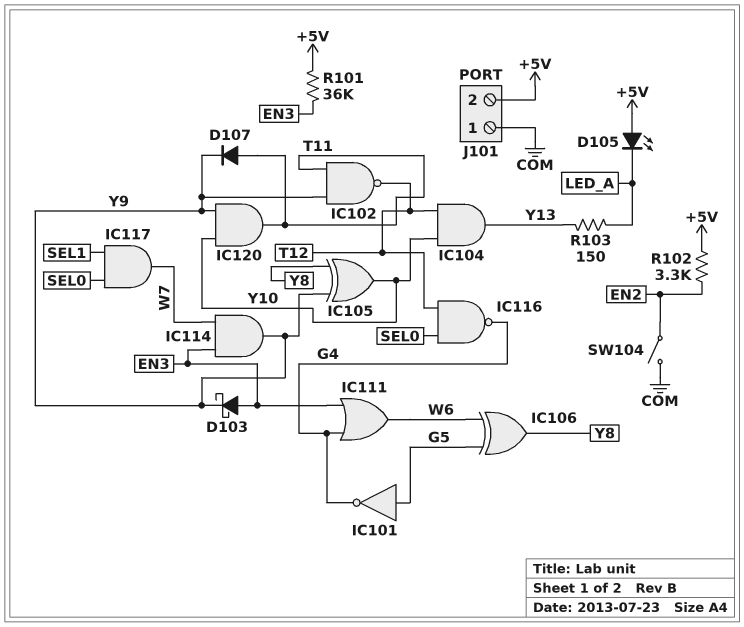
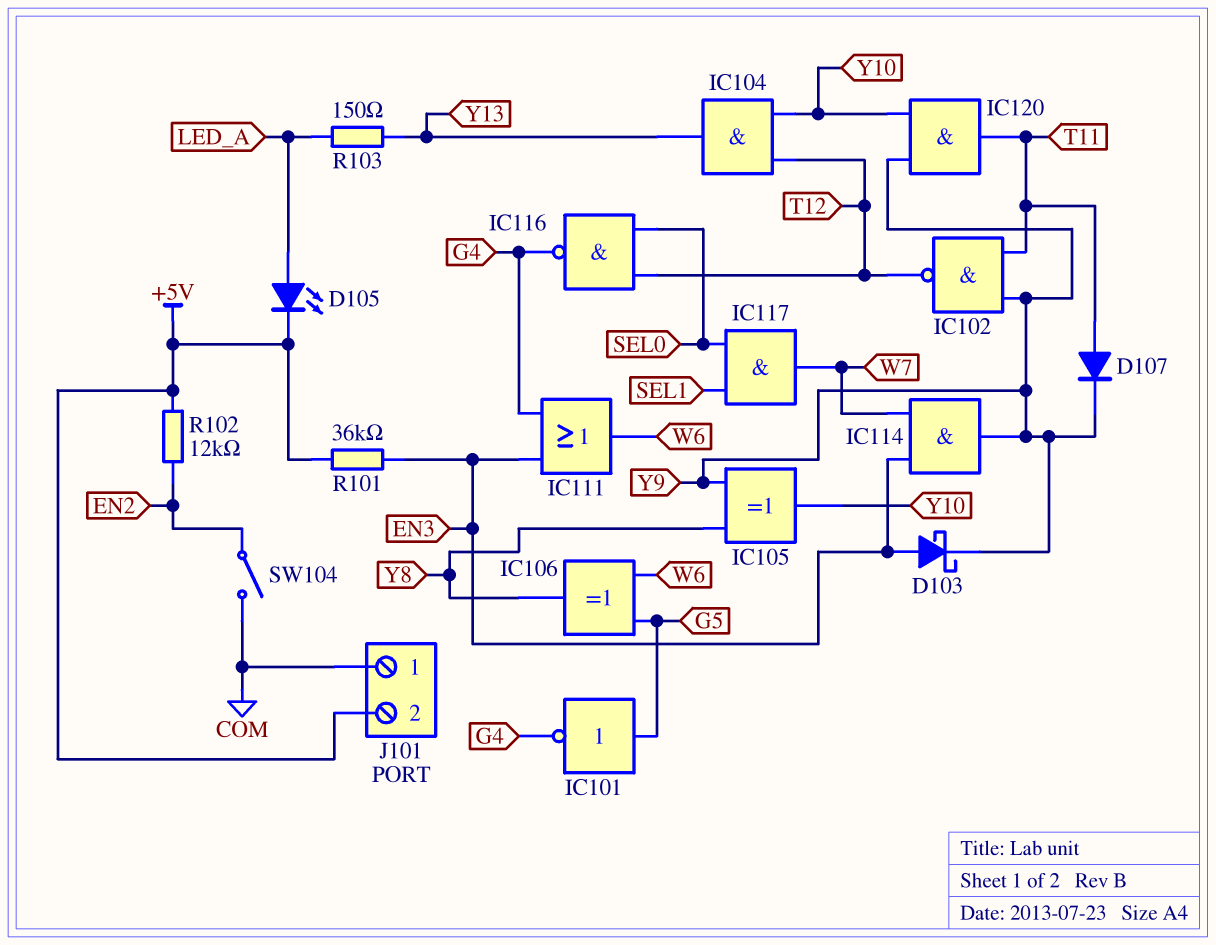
D105: LED (A +5V, K LED_A) -> LED (A LED_A, K +5V)
R102: 3.3k (+5V, EN2) -> 12k (+5V, EN2)

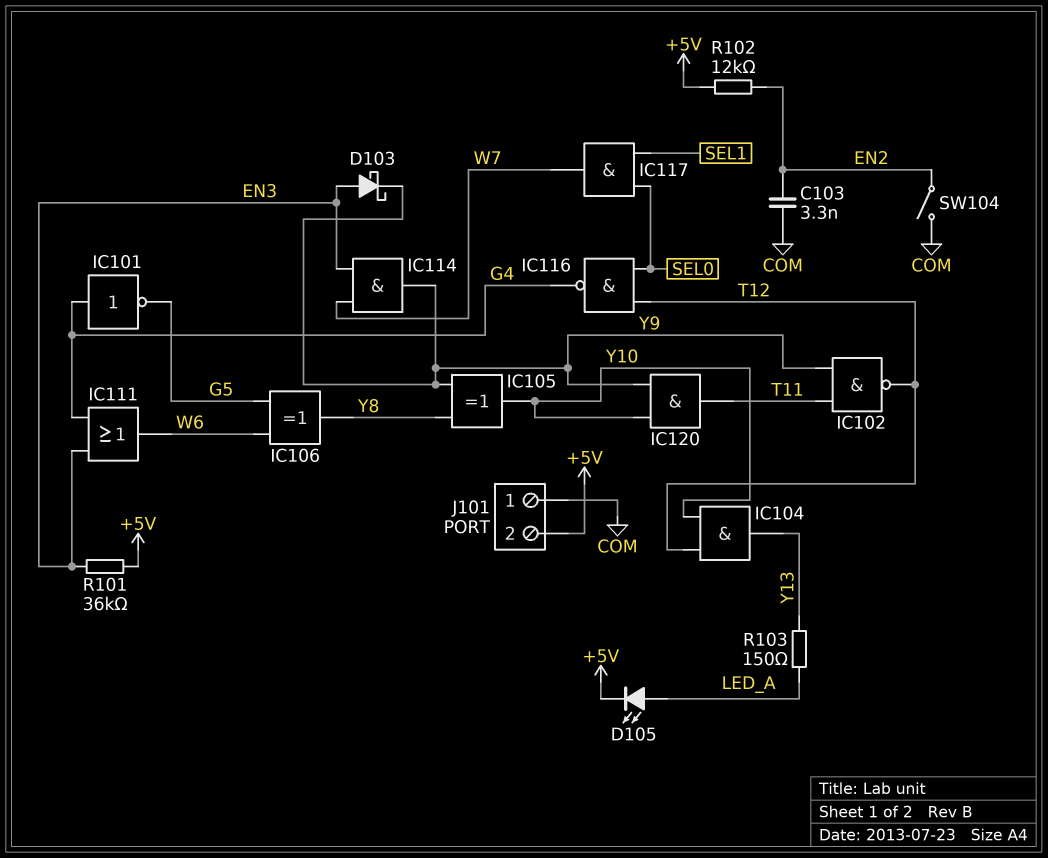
C103: none -> 3.3nF (COM, EN2)
D107: diode (A T11, K Y9) -> none
IC101: NOT (in G5, out G4) -> NOT (in G4, out G5)

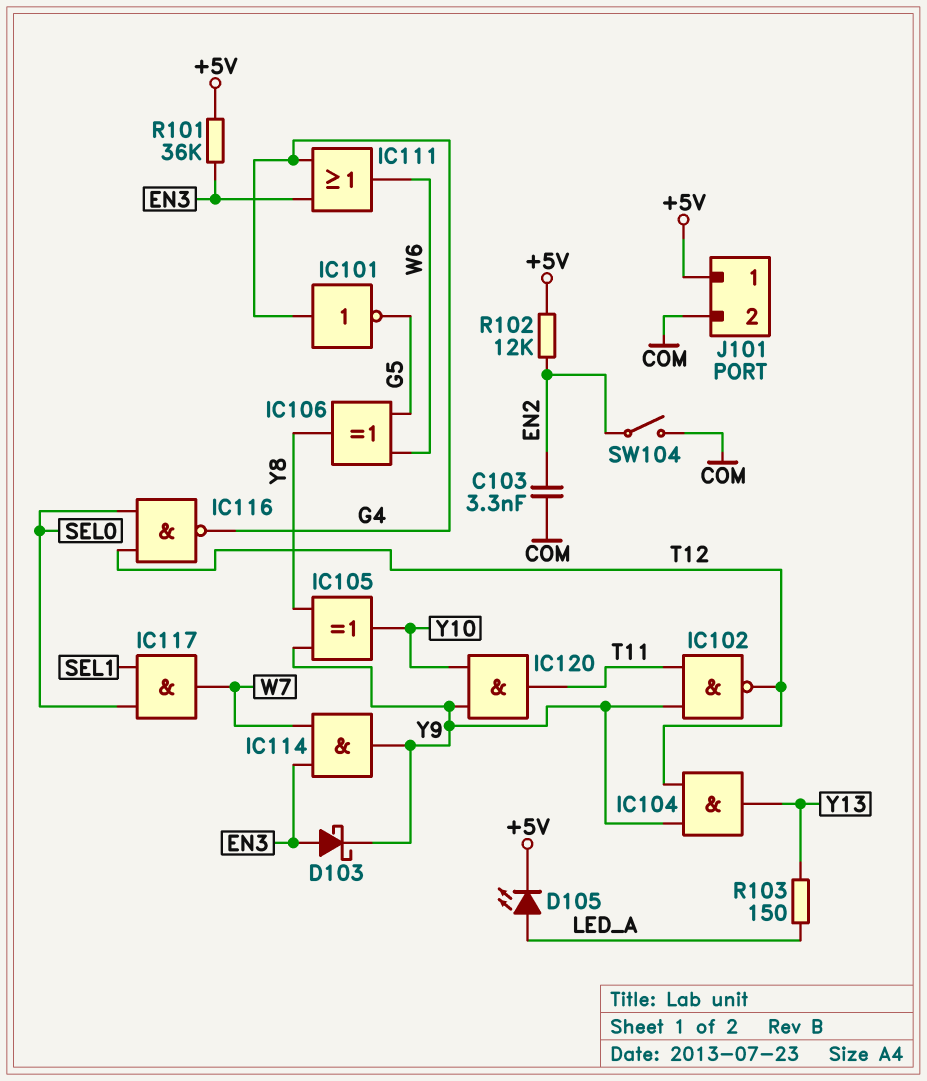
IC104: AND (in T12, in Y10, out Y13) -> AND (in T12, in Y9, out Y13)
J101 pin 1: COM -> +5V
J101 pin 2: +5V -> COM

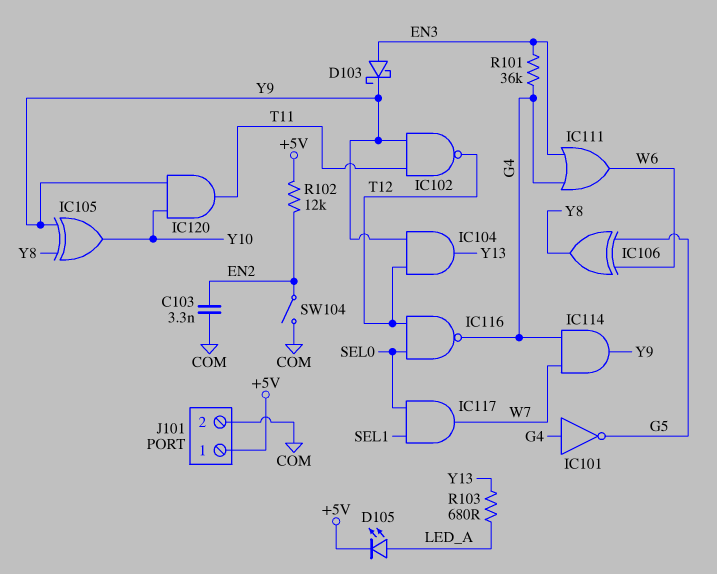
IC114: AND (in EN3, in W7, out Y9) -> AND (in G4, in W7, out Y9)
R101: 36k (+5V, EN3) -> 36k (EN3, G4)
R103: 150 (LED_A, Y13) -> 680 (LED_A, Y13)

